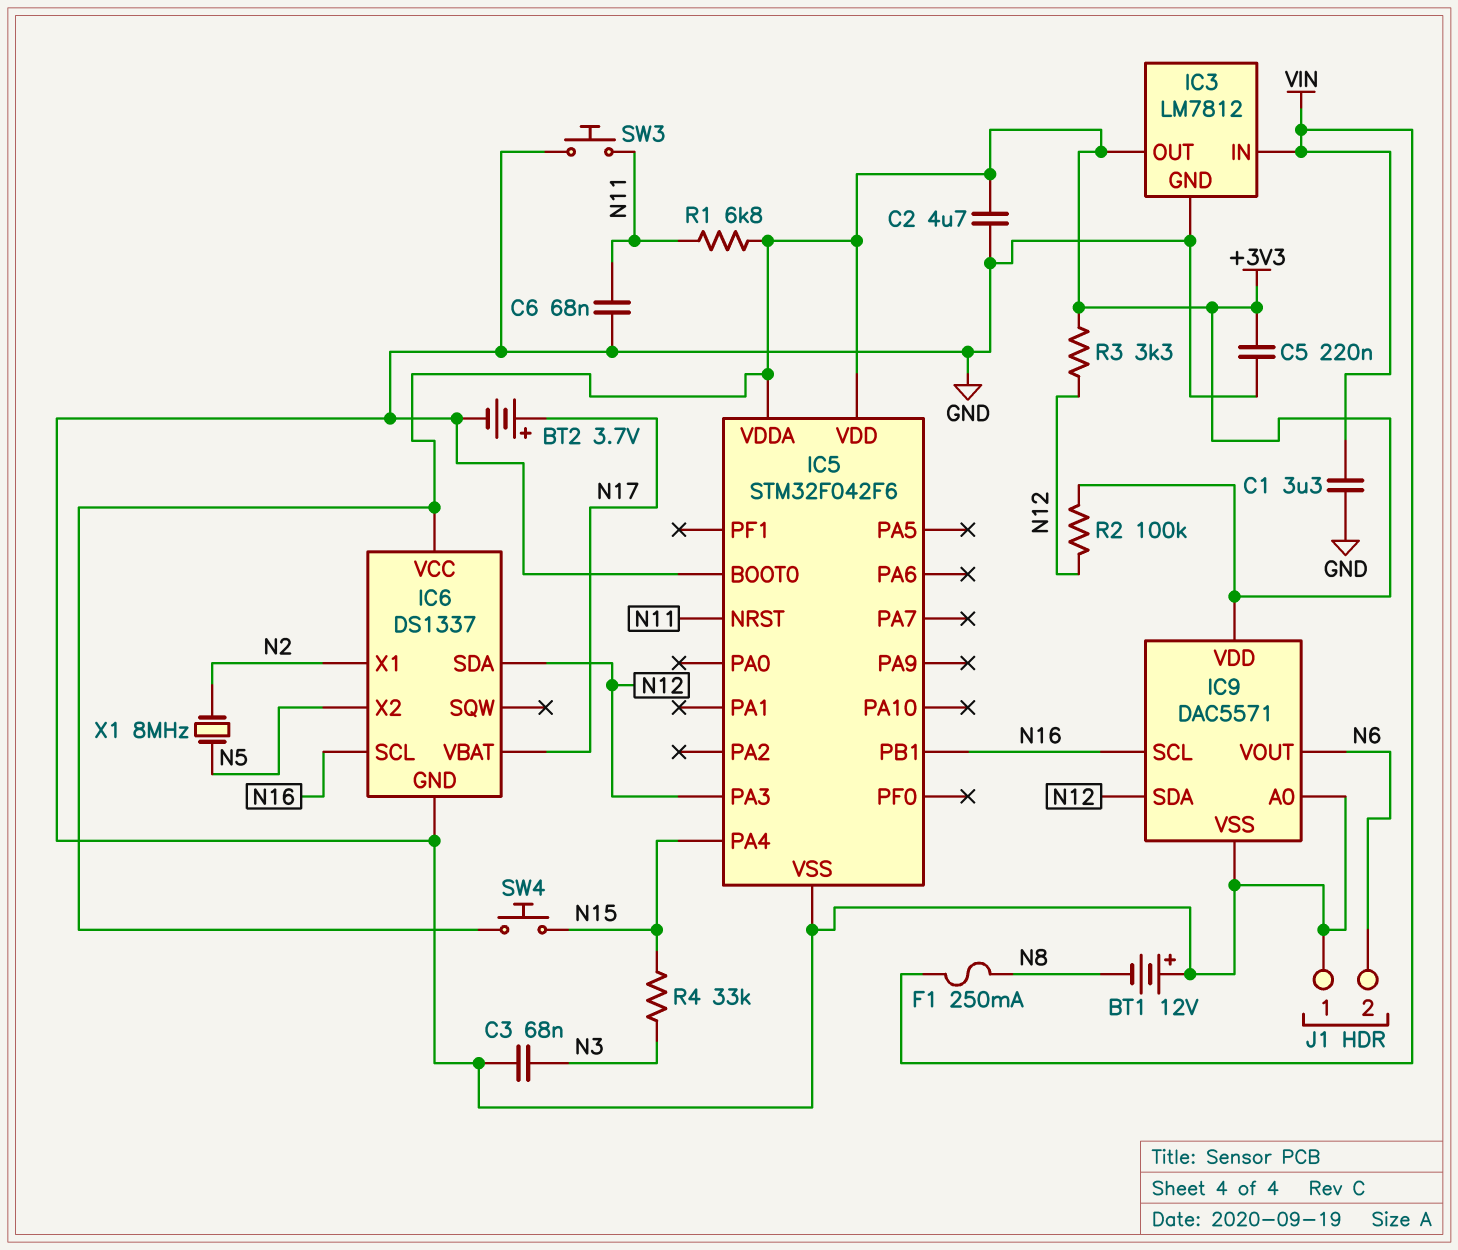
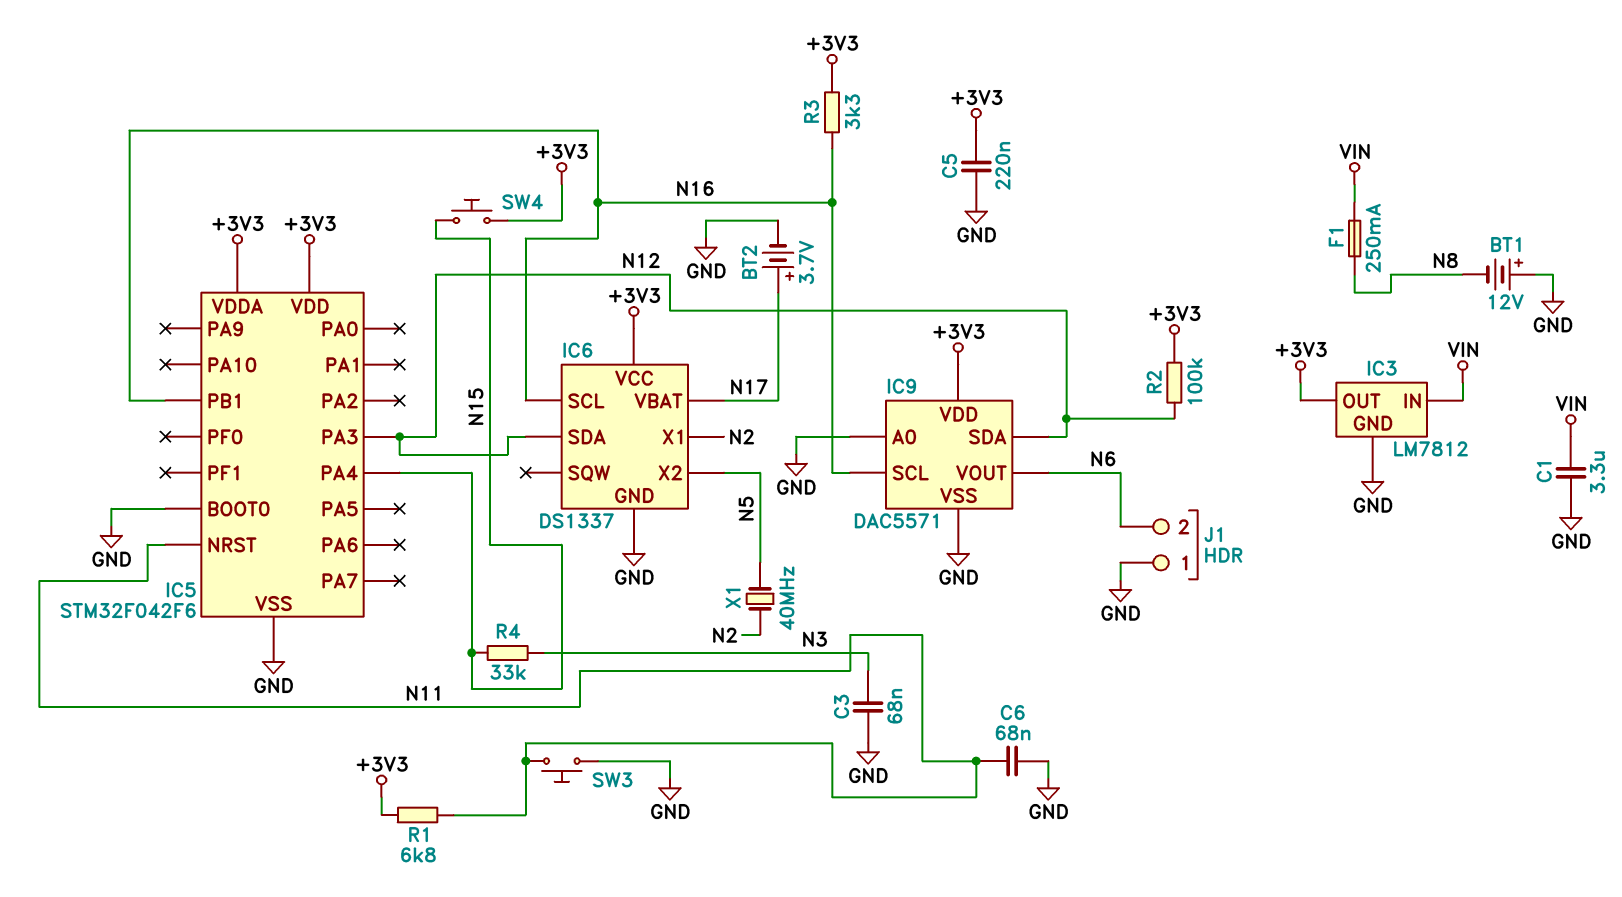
C2: 4.7uF (+3V3, GND) -> none
R3: 3.3k (+3V3, N12) -> 3.3k (+3V3, N16)
X1: 8MHz (N2, N5) -> 40MHz (N2, N5)

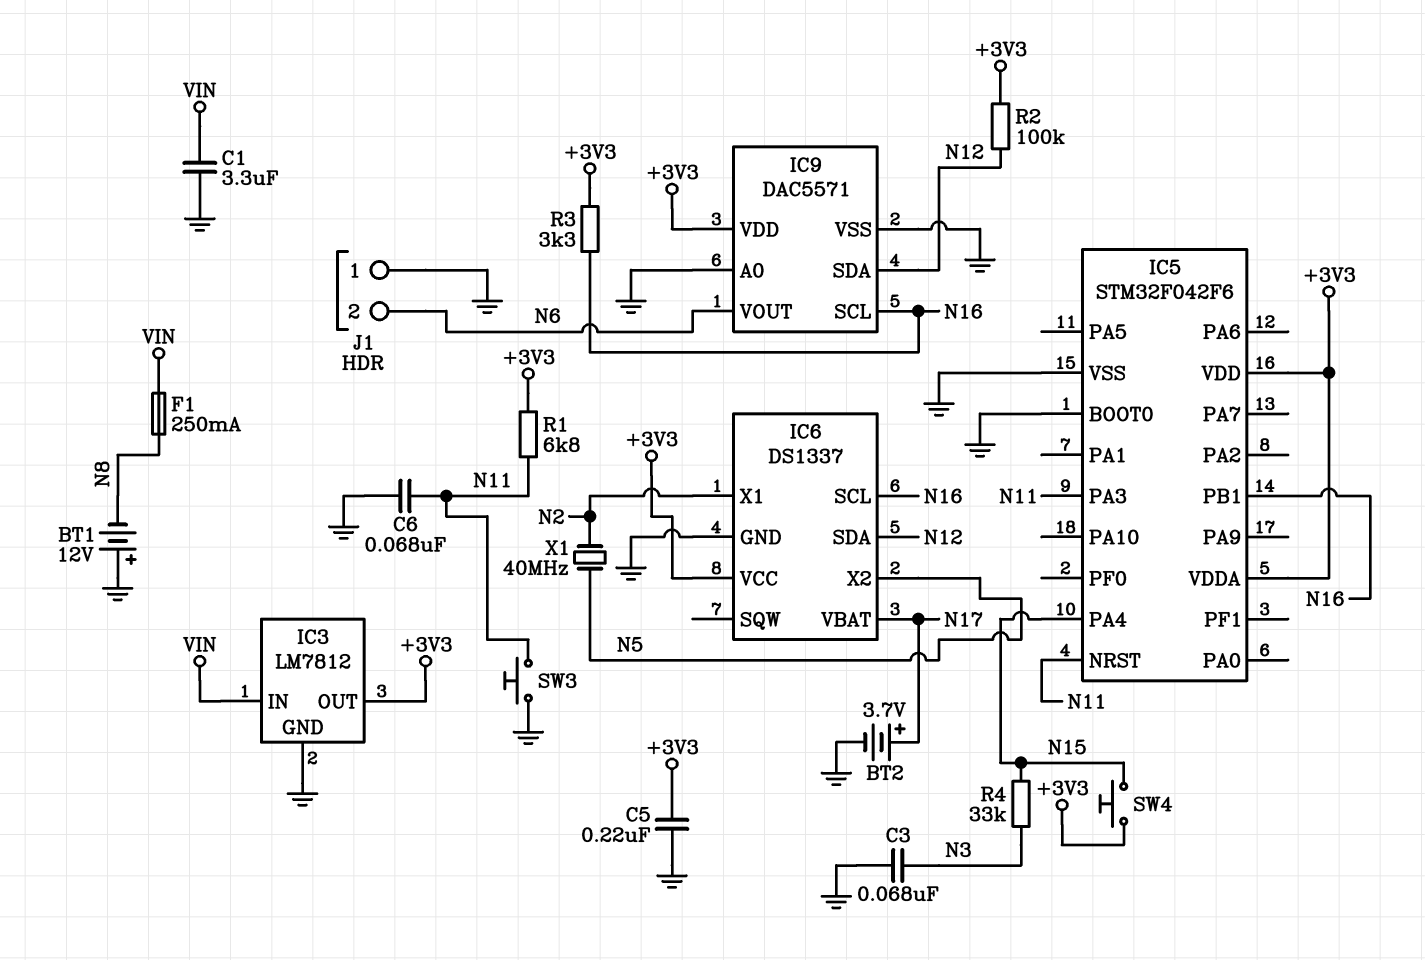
IC5 pin PA3: N12 -> N11

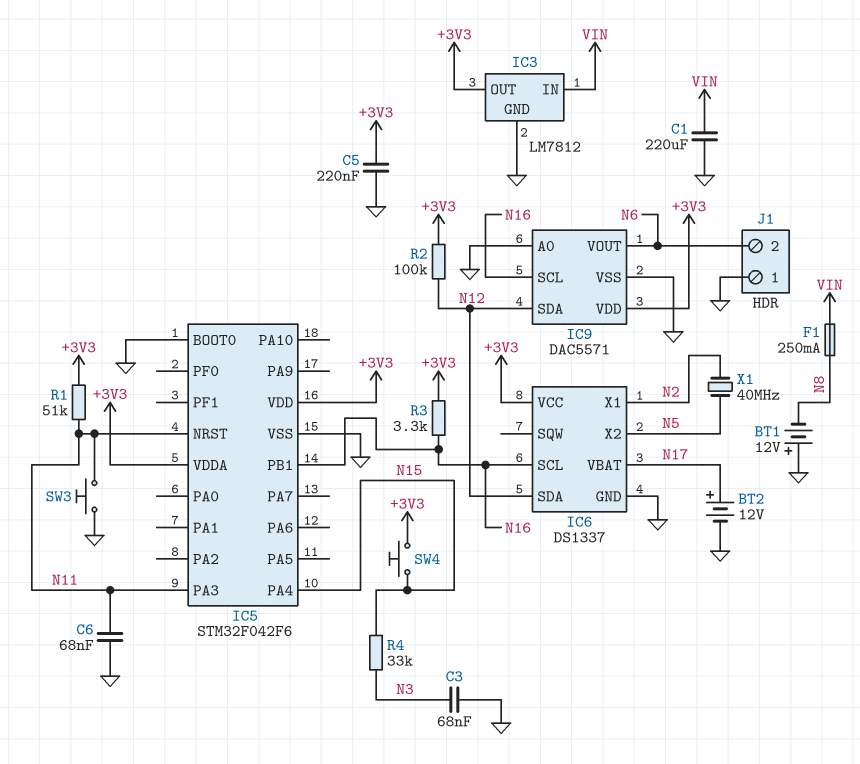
BT2: 3.7V (plus N17, minus GND) -> 12V (plus N17, minus GND)
C1: 3.3uF (GND, VIN) -> 220uF (GND, VIN)
R1: 6.8k (+3V3, N11) -> 51k (+3V3, N11)

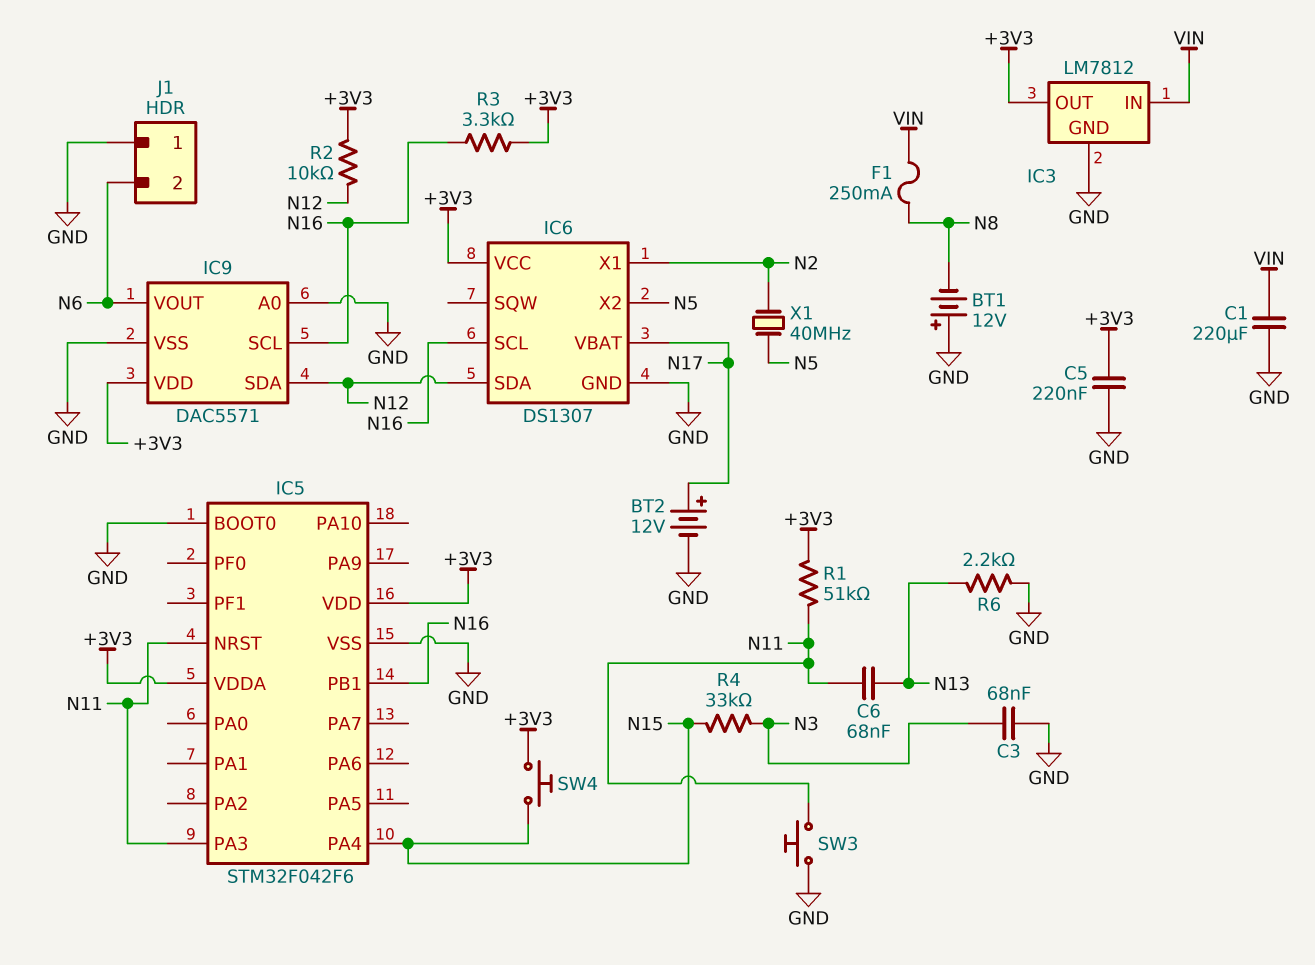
C6: 68nF (GND, N11) -> 68nF (N11, N13)
IC6: DS1337 -> DS1307
R2: 100k (+3V3, N12) -> 10k (+3V3, N12)
R6: none -> 2.2k (GND, N13)

